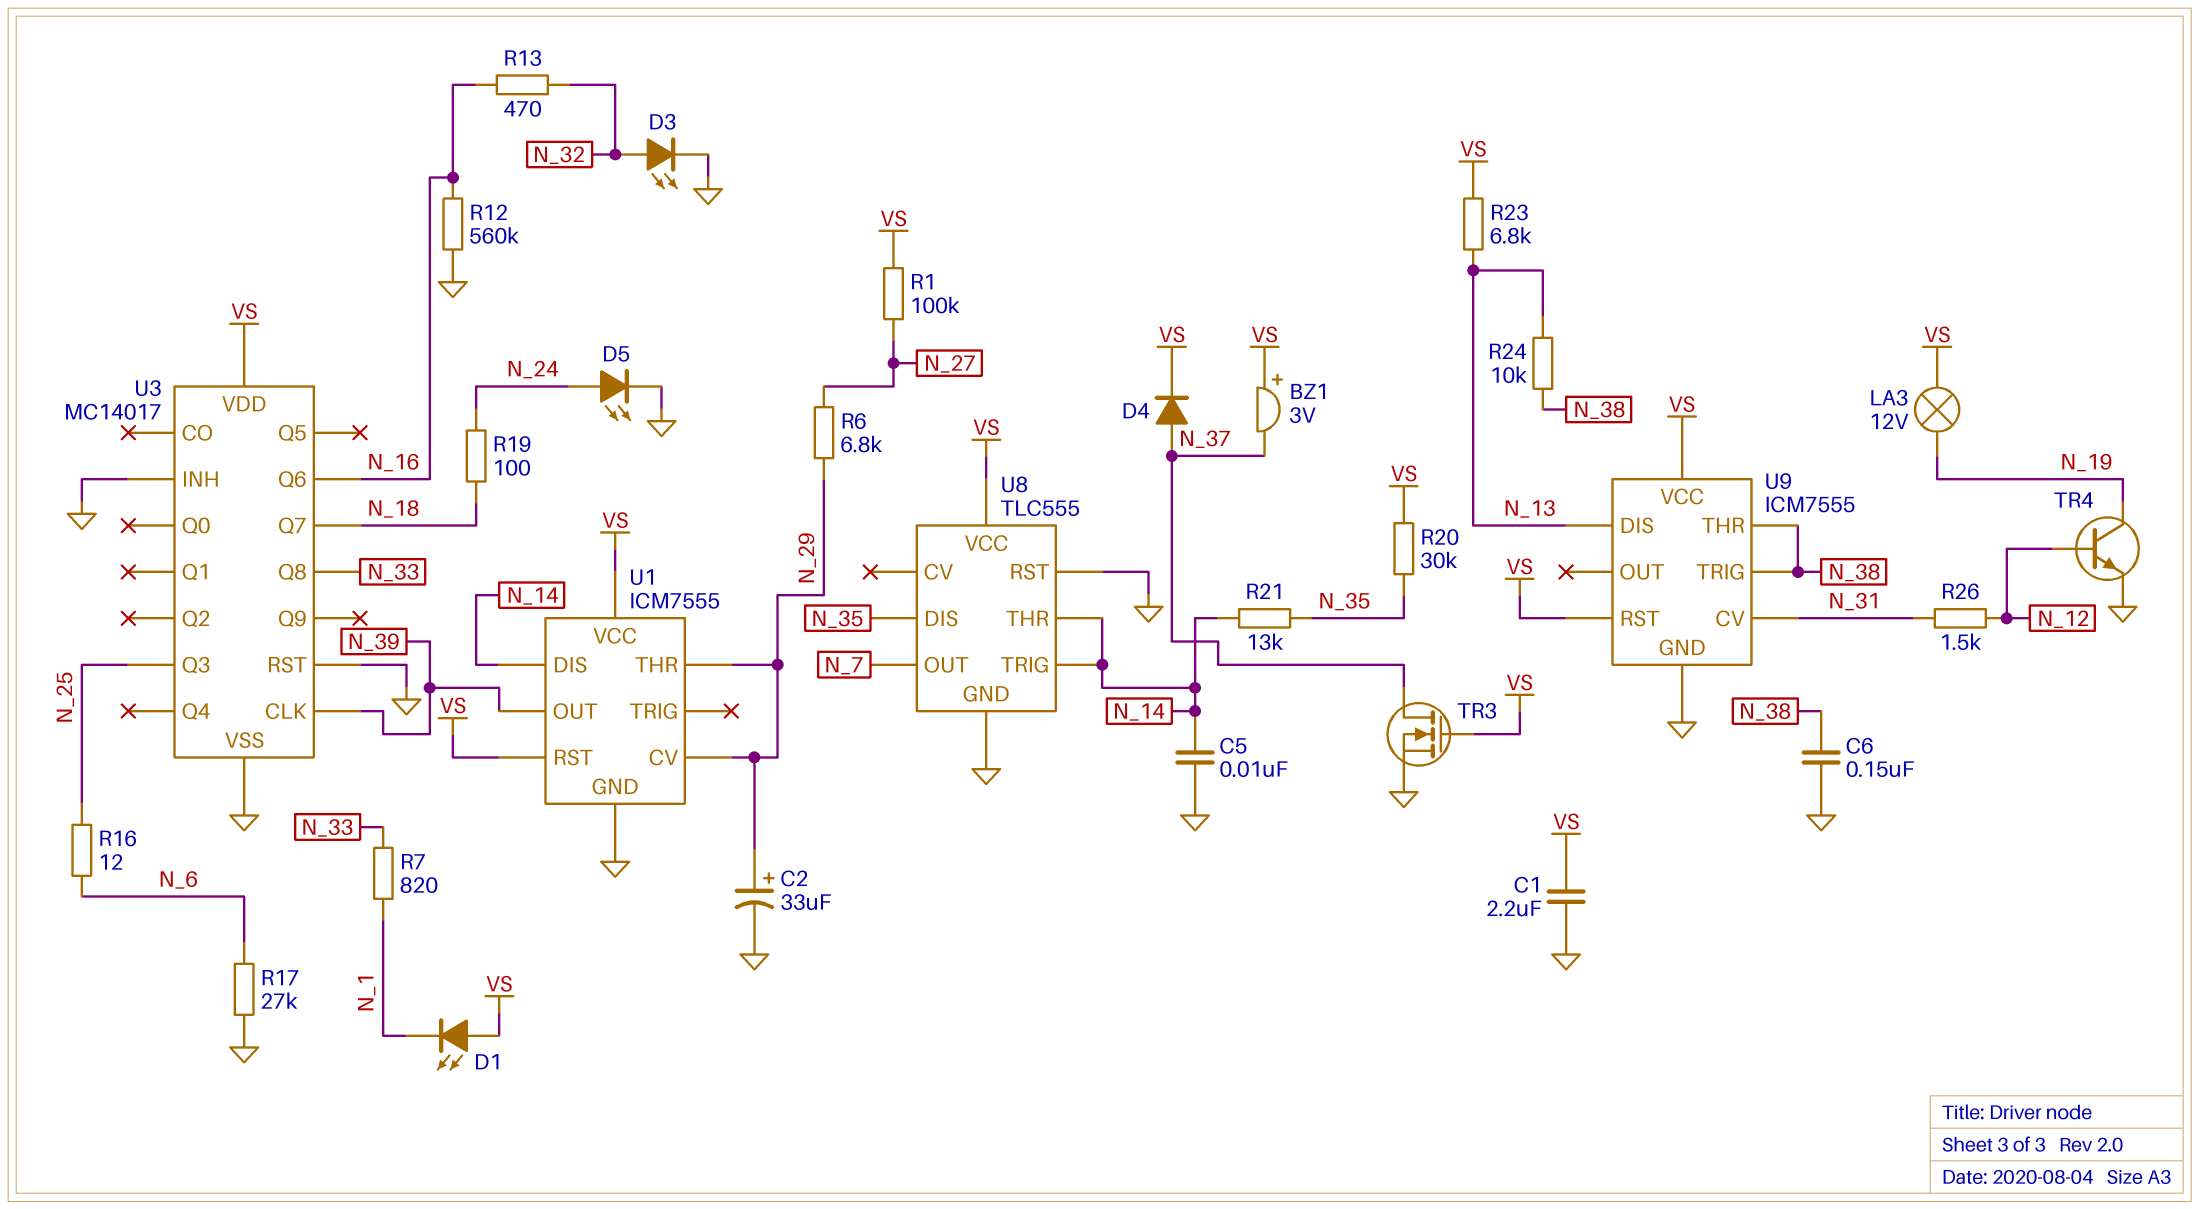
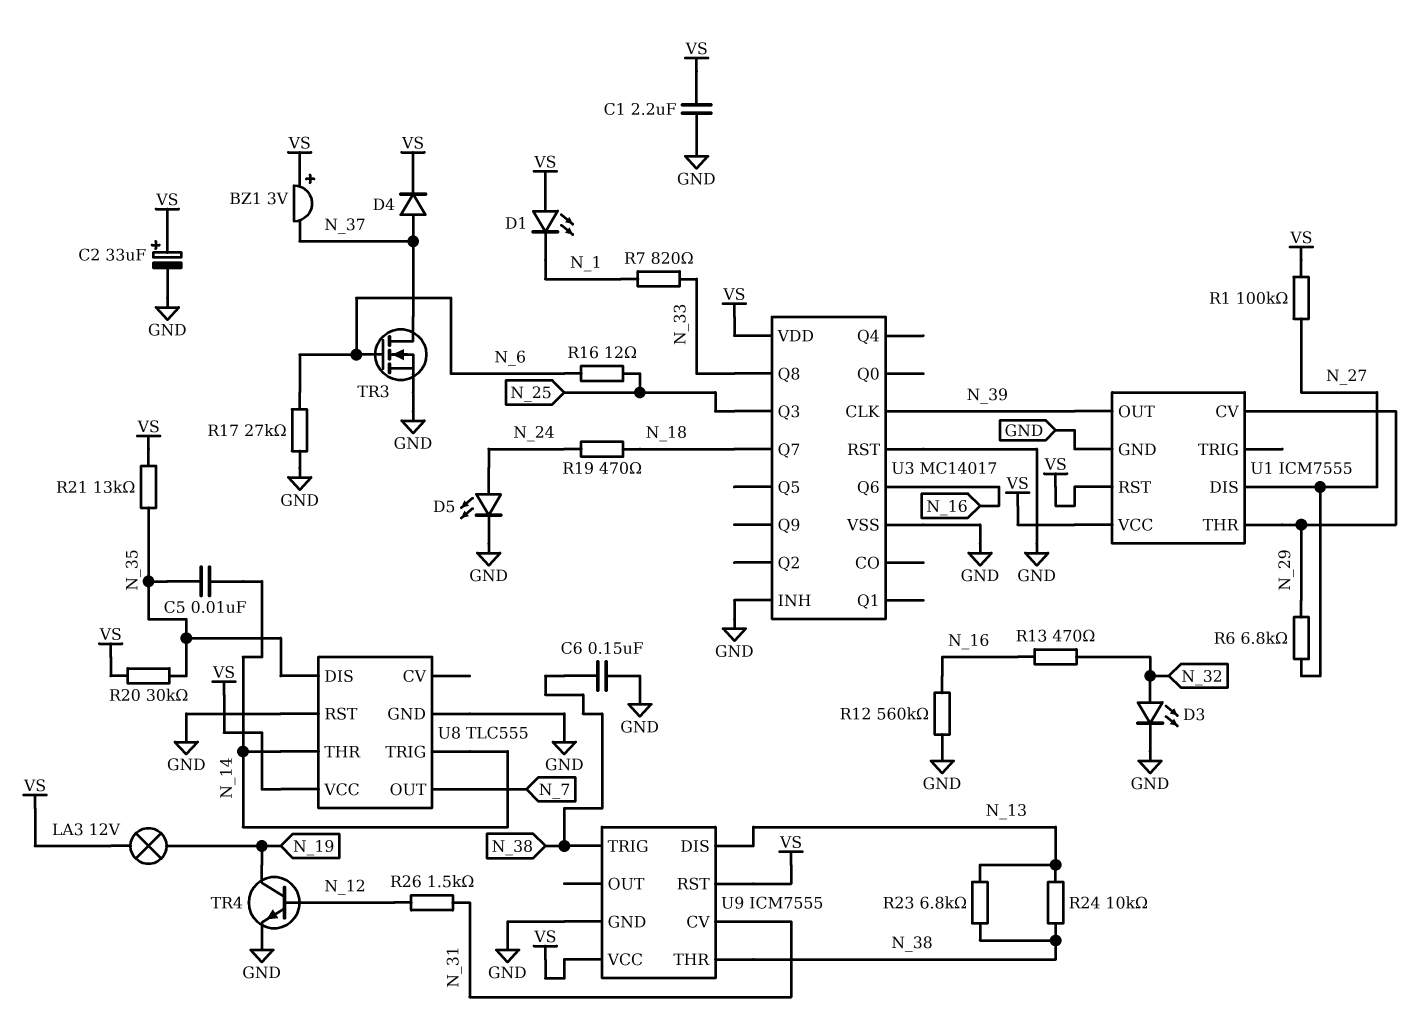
C2: 33uF (plus N_29, minus GND) -> 33uF (plus VS, minus GND)
C5: 10nF (GND, N_14) -> 10nF (N_14, N_35)
R19: 100 (N_18, N_24) -> 470 (N_18, N_24)
R21: 13k (N_14, N_35) -> 13k (N_35, VS)
R23: 6.8k (N_13, VS) -> 6.8k (N_13, N_38)
TR3: NMOS (G VS, D N_37, S GND) -> NMOS (G N_6, D N_37, S GND)
U1 pin DIS: N_14 -> N_27

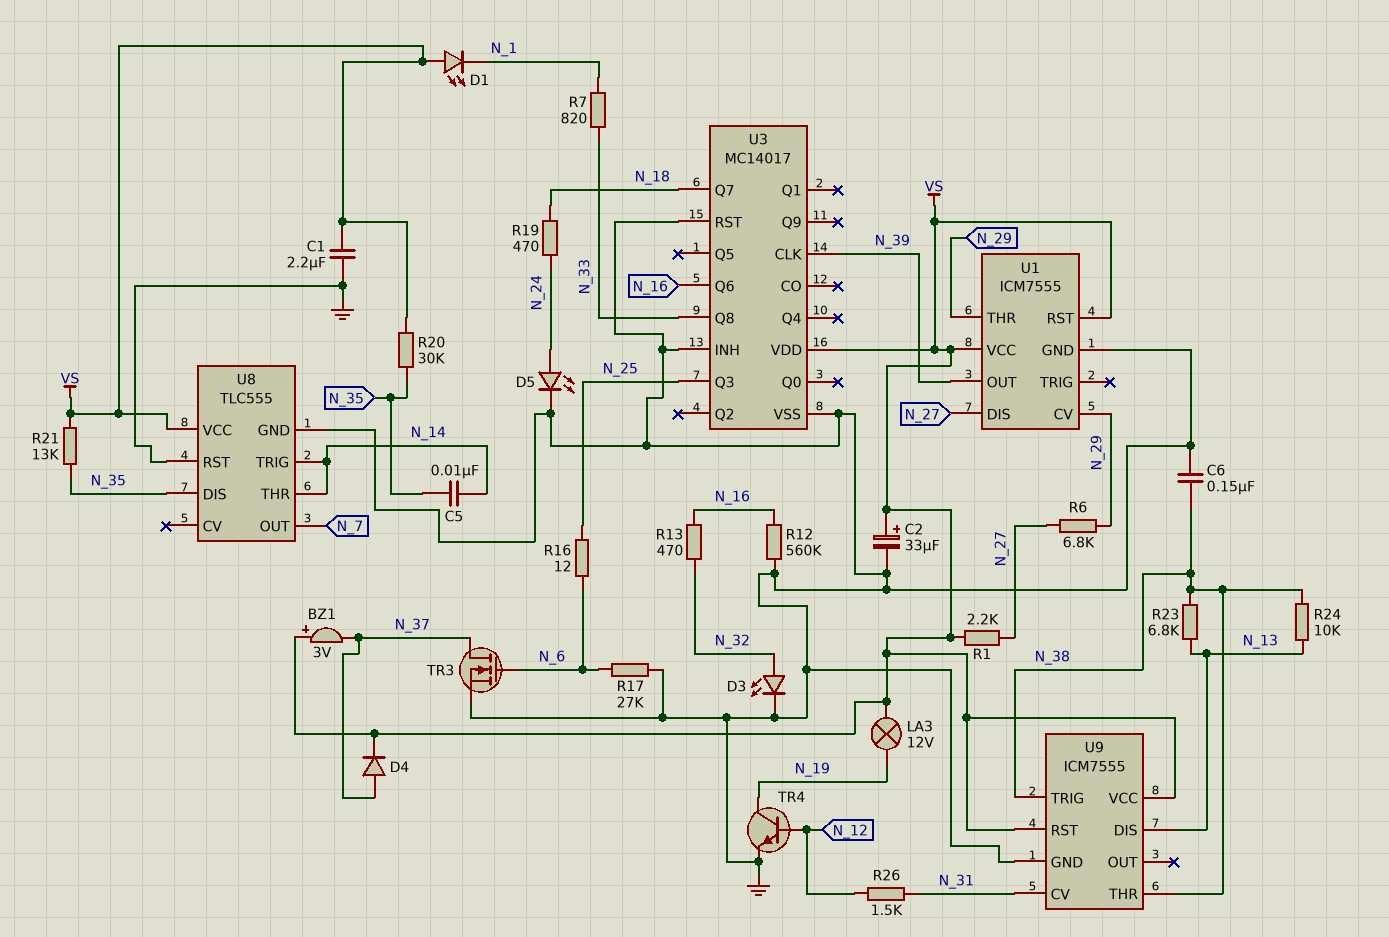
R1: 100k (N_27, VS) -> 2.2k (N_27, VS)

